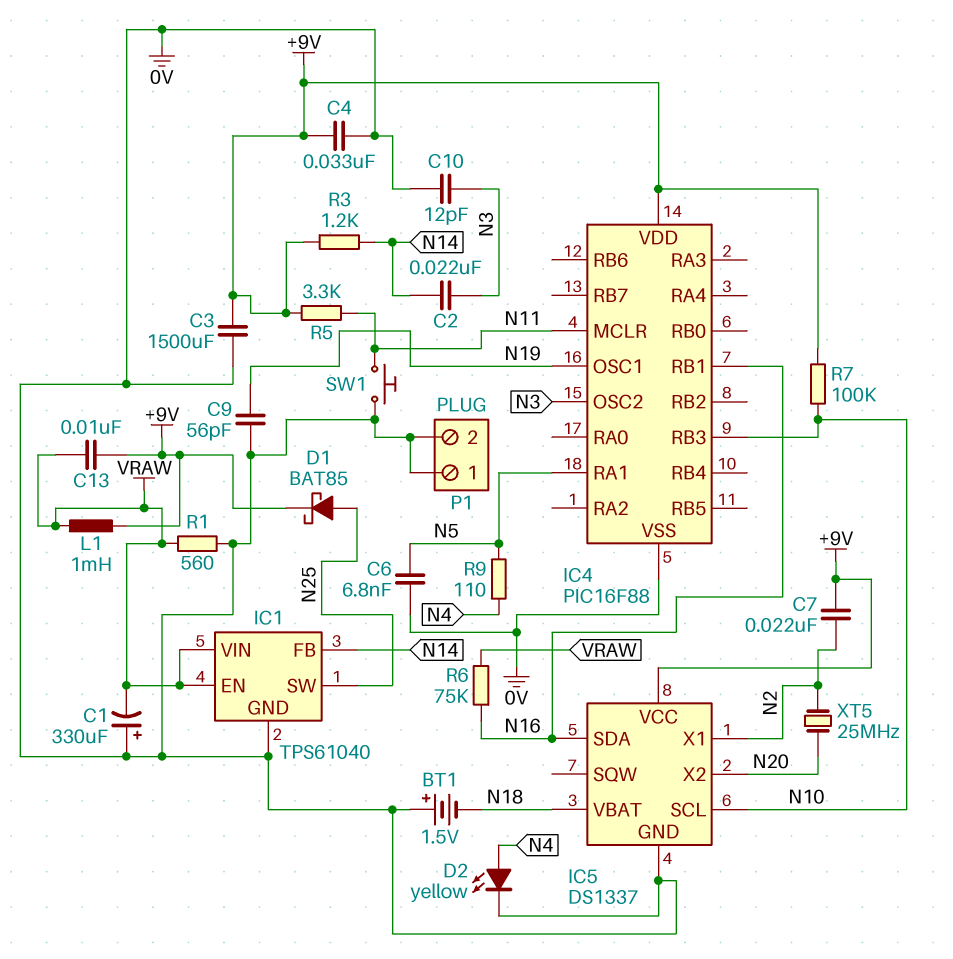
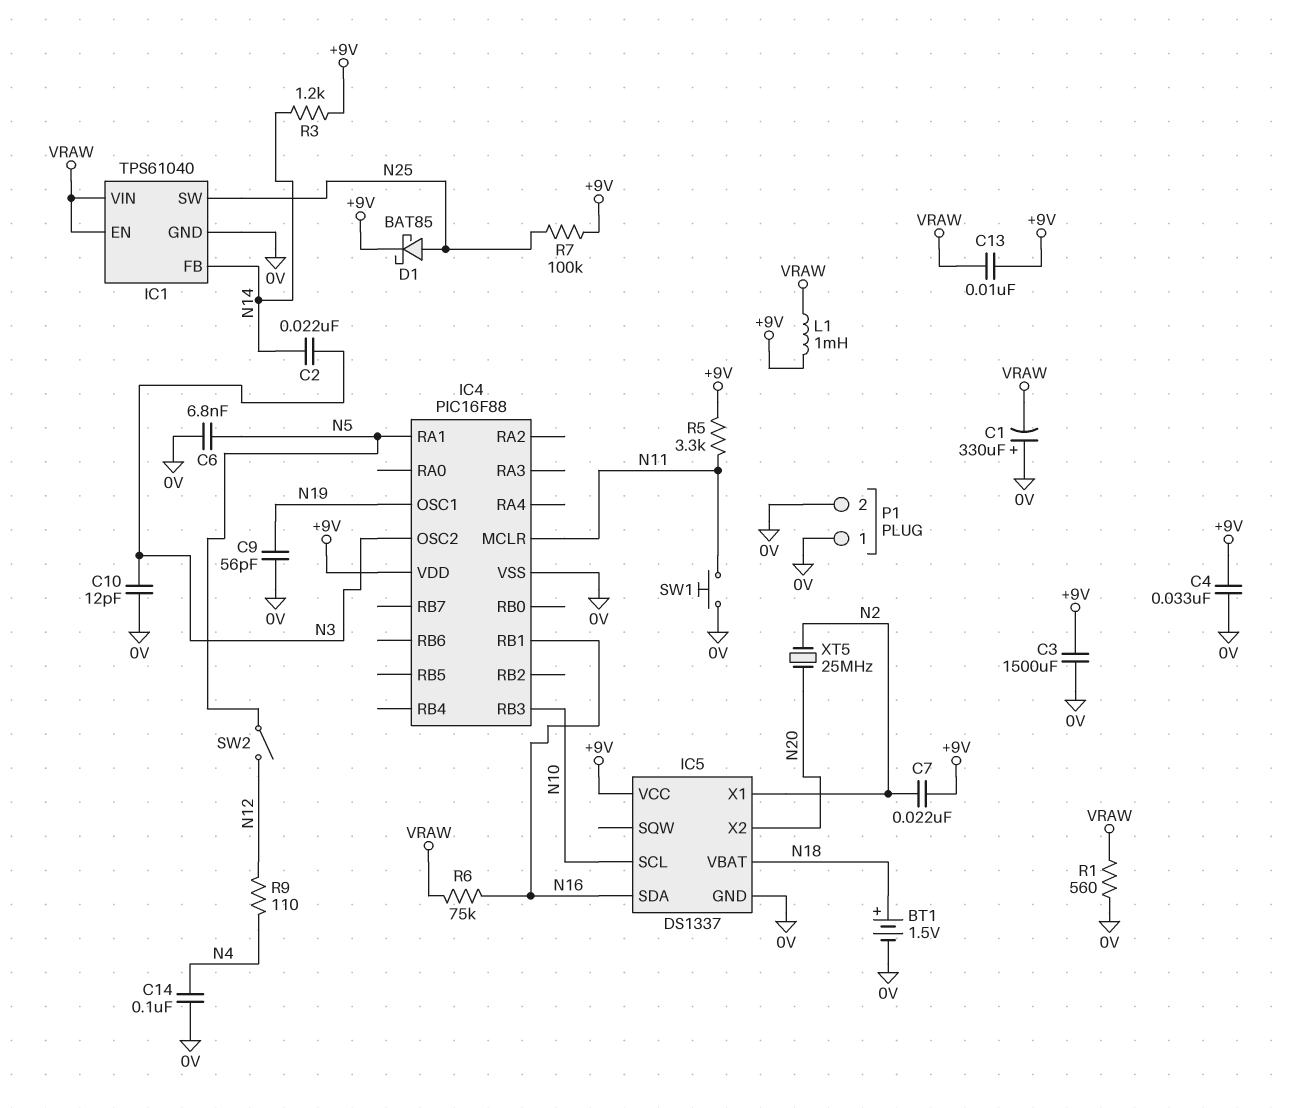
BT1: 1.5V (plus 0V, minus N18) -> 1.5V (plus N18, minus 0V)
C14: none -> 100nF (0V, N4)
D2: LED yellow (A N4, K 0V) -> none
R7: 100k (+9V, N10) -> 100k (+9V, N25)
R9: 110 (N4, N5) -> 110 (N4, N12)
SW2: none -> switch (N5, N12)

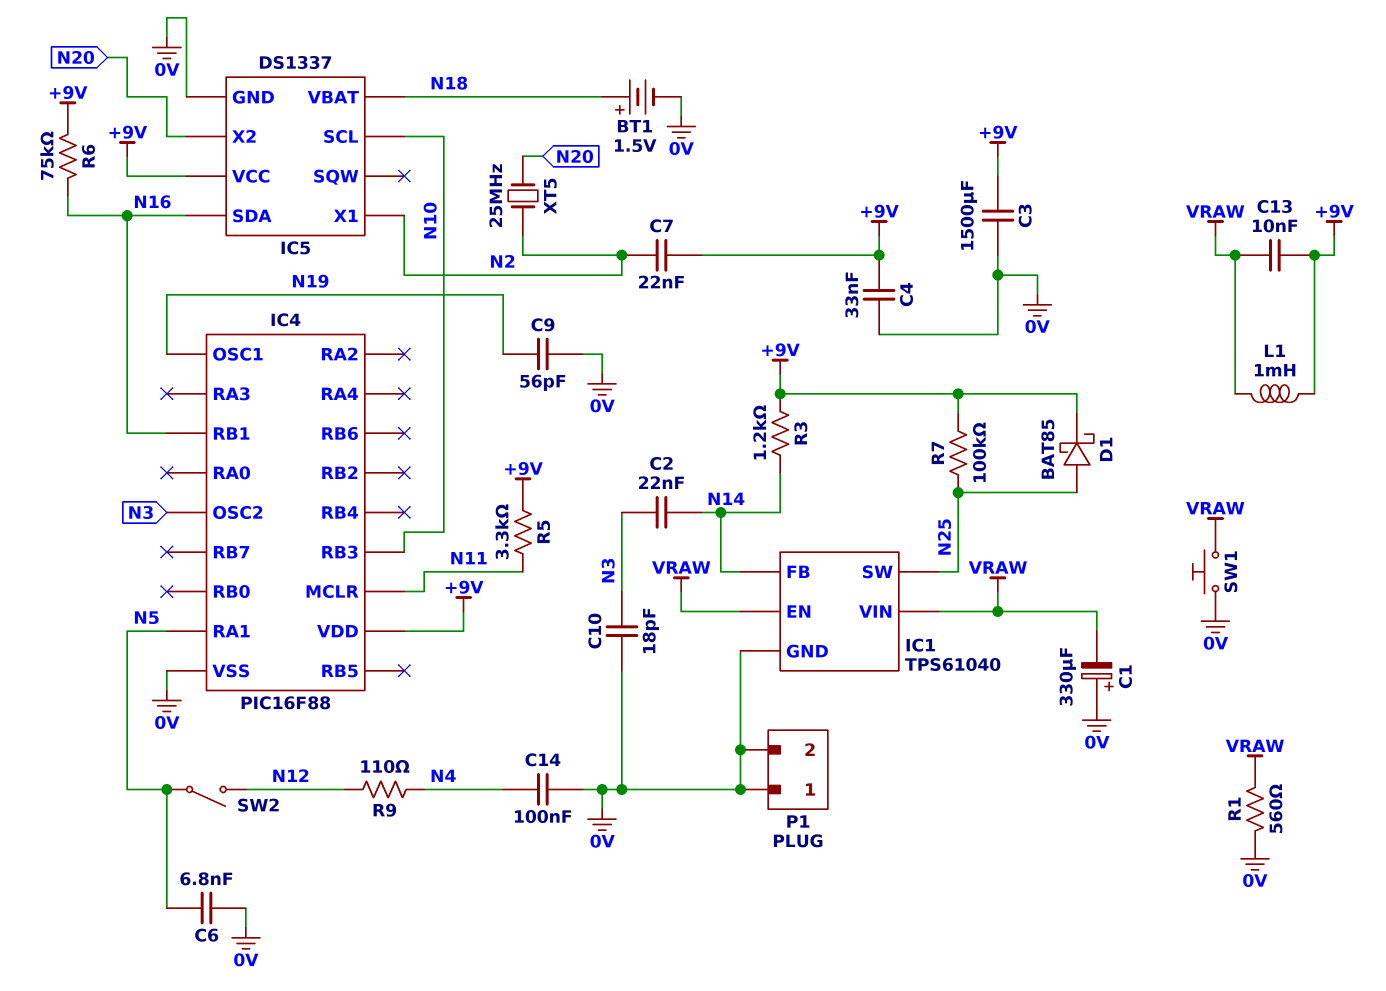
C10: 12pF (0V, N3) -> 18pF (0V, N3)
R6: 75k (N16, VRAW) -> 75k (+9V, N16)
SW1: button (0V, N11) -> button (0V, VRAW)

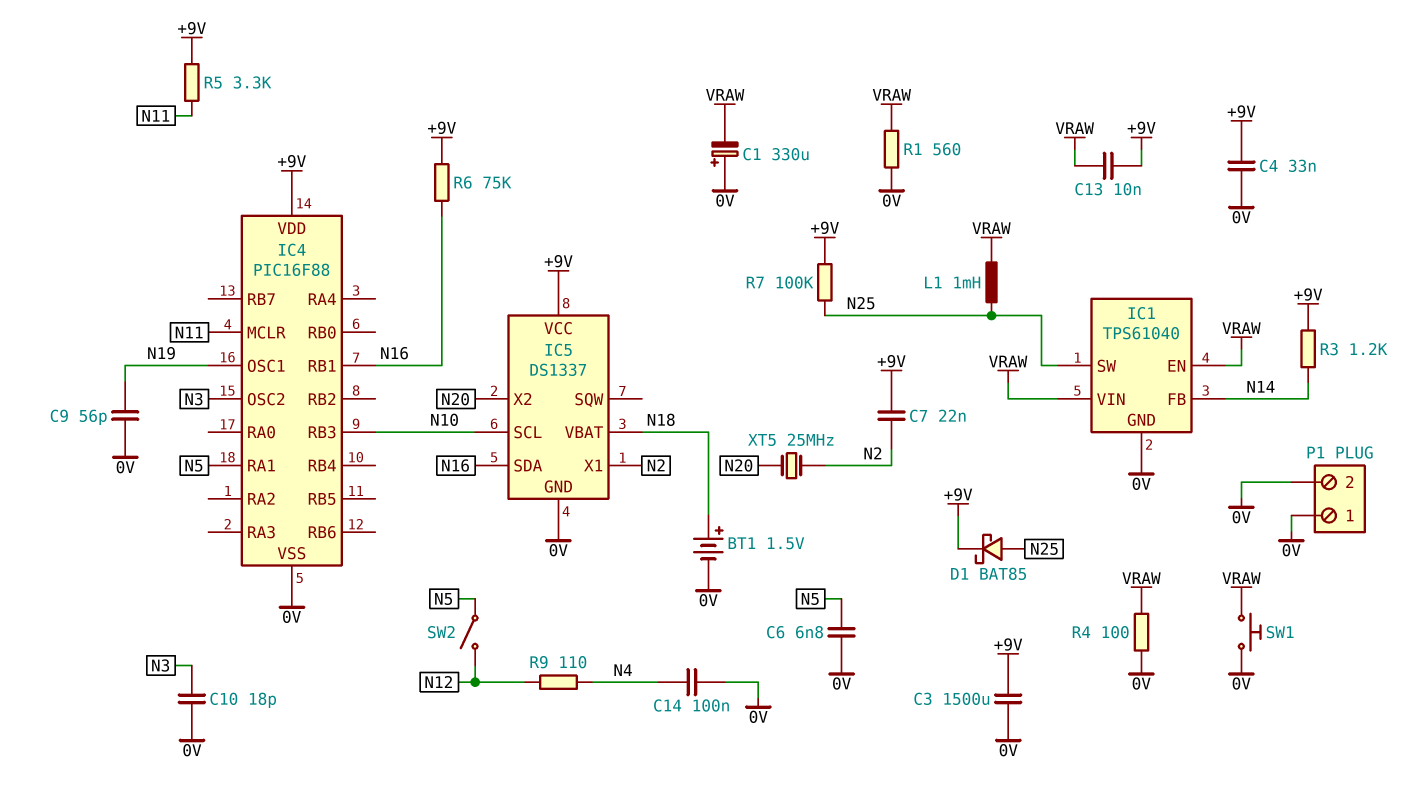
C2: 22nF (N3, N14) -> none
L1: 1mH (+9V, VRAW) -> 1mH (N25, VRAW)
R4: none -> 100 (0V, VRAW)

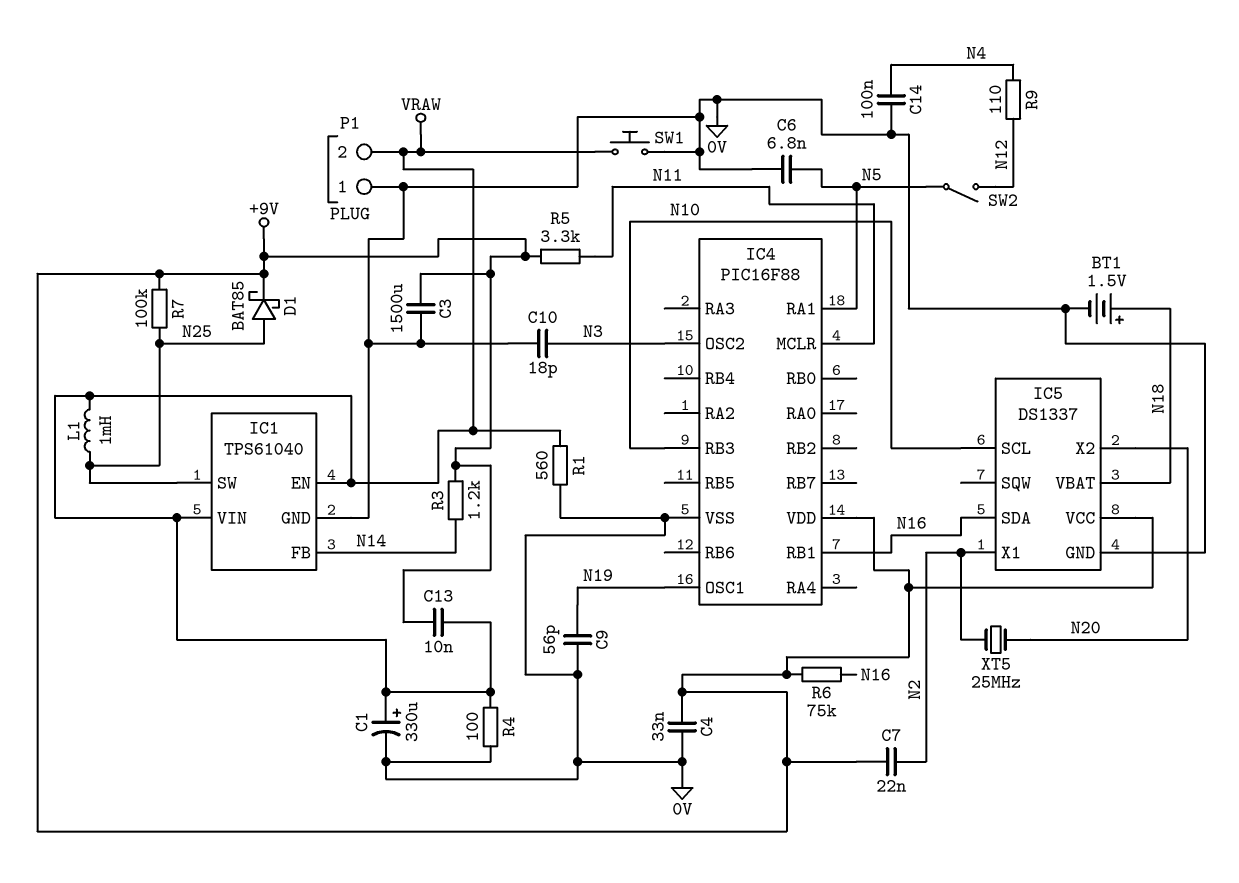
C1: 330uF (plus 0V, minus VRAW) -> 330uF (plus VRAW, minus 0V)
P1 pin 2: 0V -> VRAW

